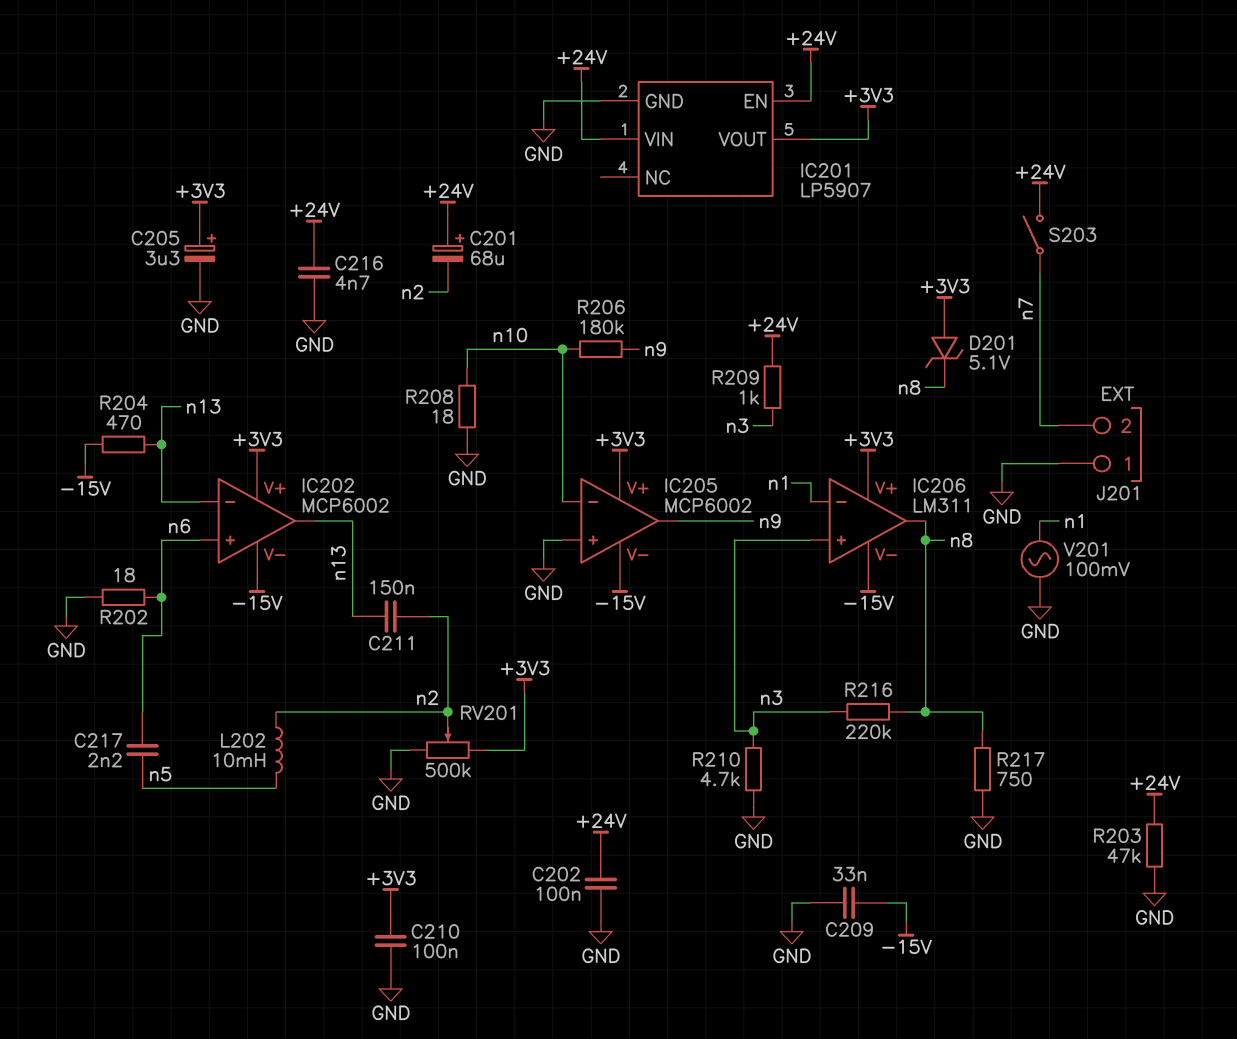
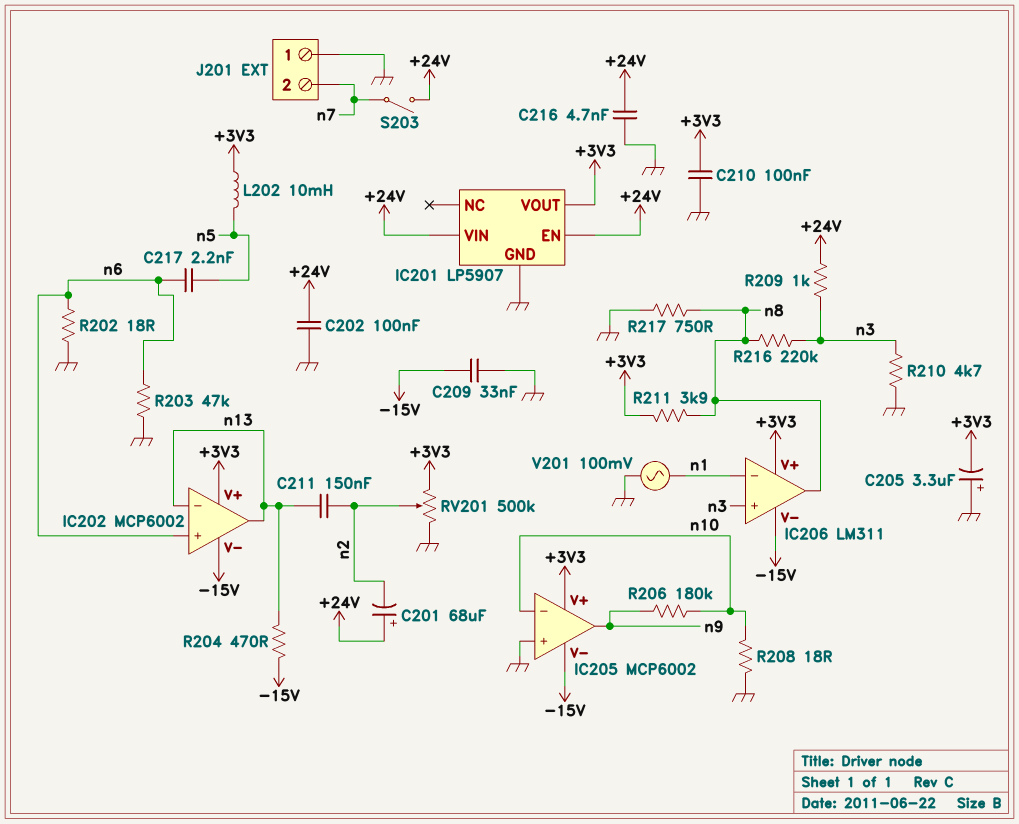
C205: 3.3uF (plus +3V3, minus GND) -> 3.3uF (plus GND, minus +3V3)
D201: zener 5.1V (A +3V3, K n8) -> none
L202: 10mH (n2, n5) -> 10mH (+3V3, n5)
R203: 47k (+24V, GND) -> 47k (GND, n6)
R211: none -> 3.9k (+3V3, n8)

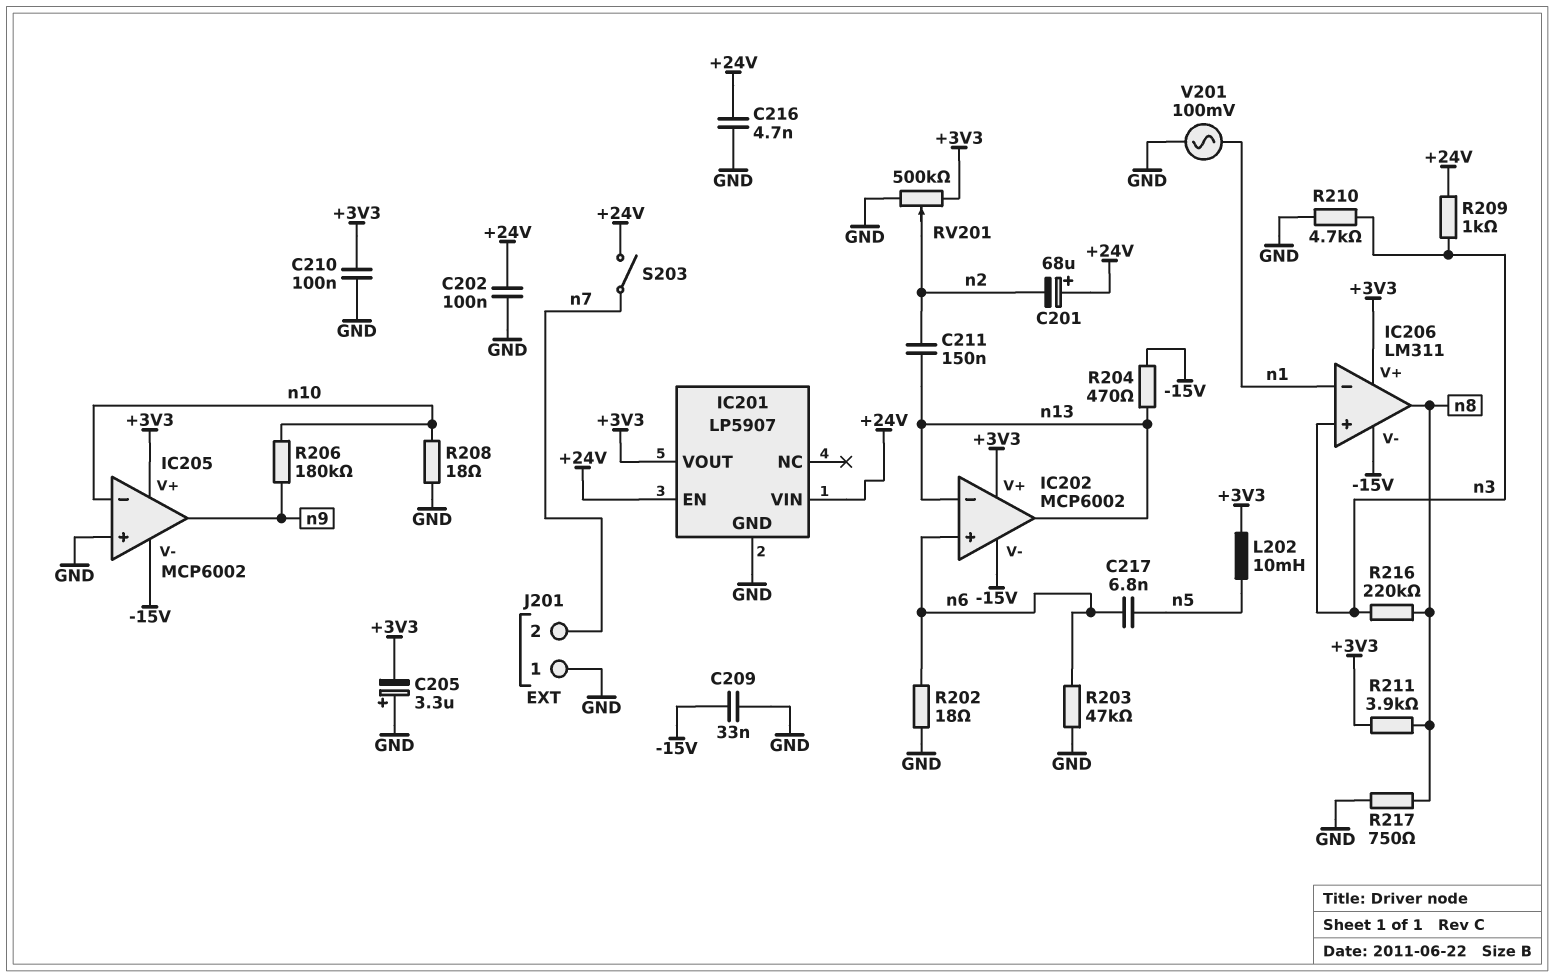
C217: 2.2nF (n5, n6) -> 6.8nF (n5, n6)

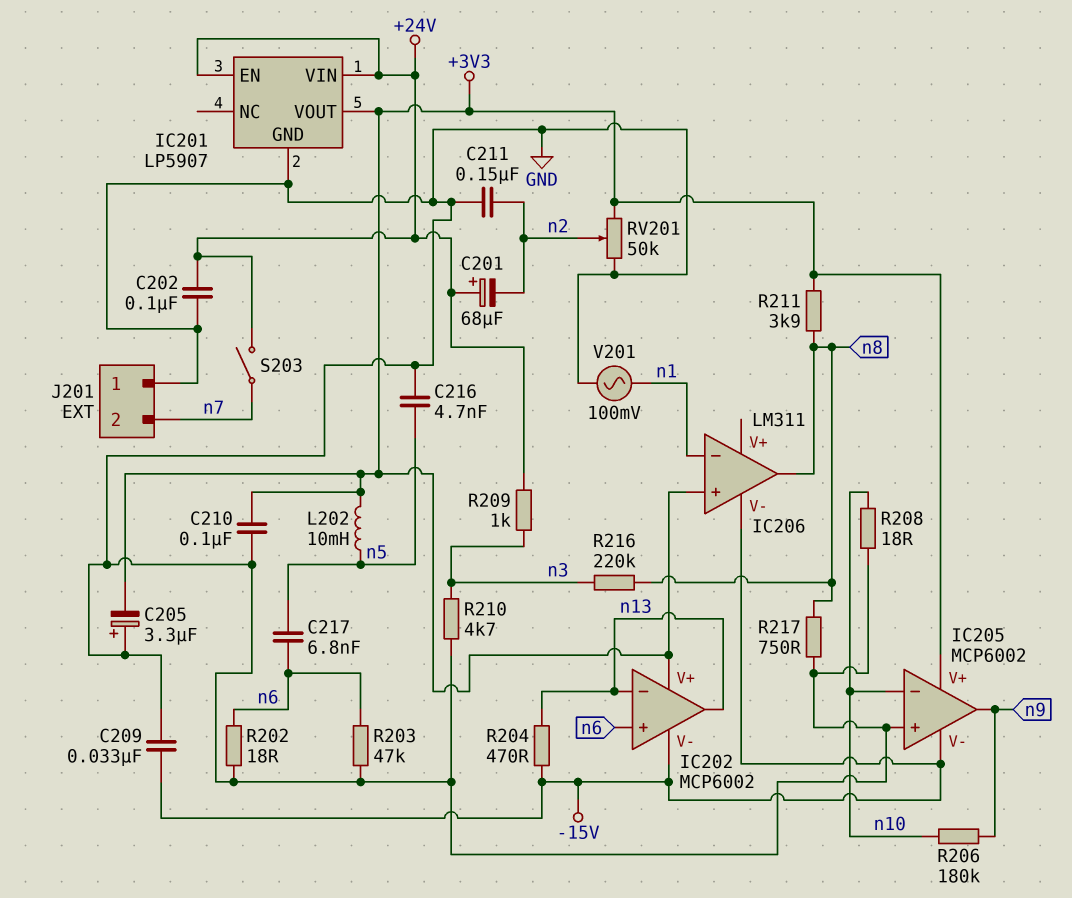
C211: 150nF (n2, n13) -> 150nF (GND, n2)
C216: 4.7nF (+24V, GND) -> 4.7nF (GND, n5)
IC206 pin V+: +3V3 -> none
IC206 pin in+: n3 -> +3V3
RV201: 500k (+3V3, GND, wiper n2) -> 50k (+3V3, GND, wiper n2)

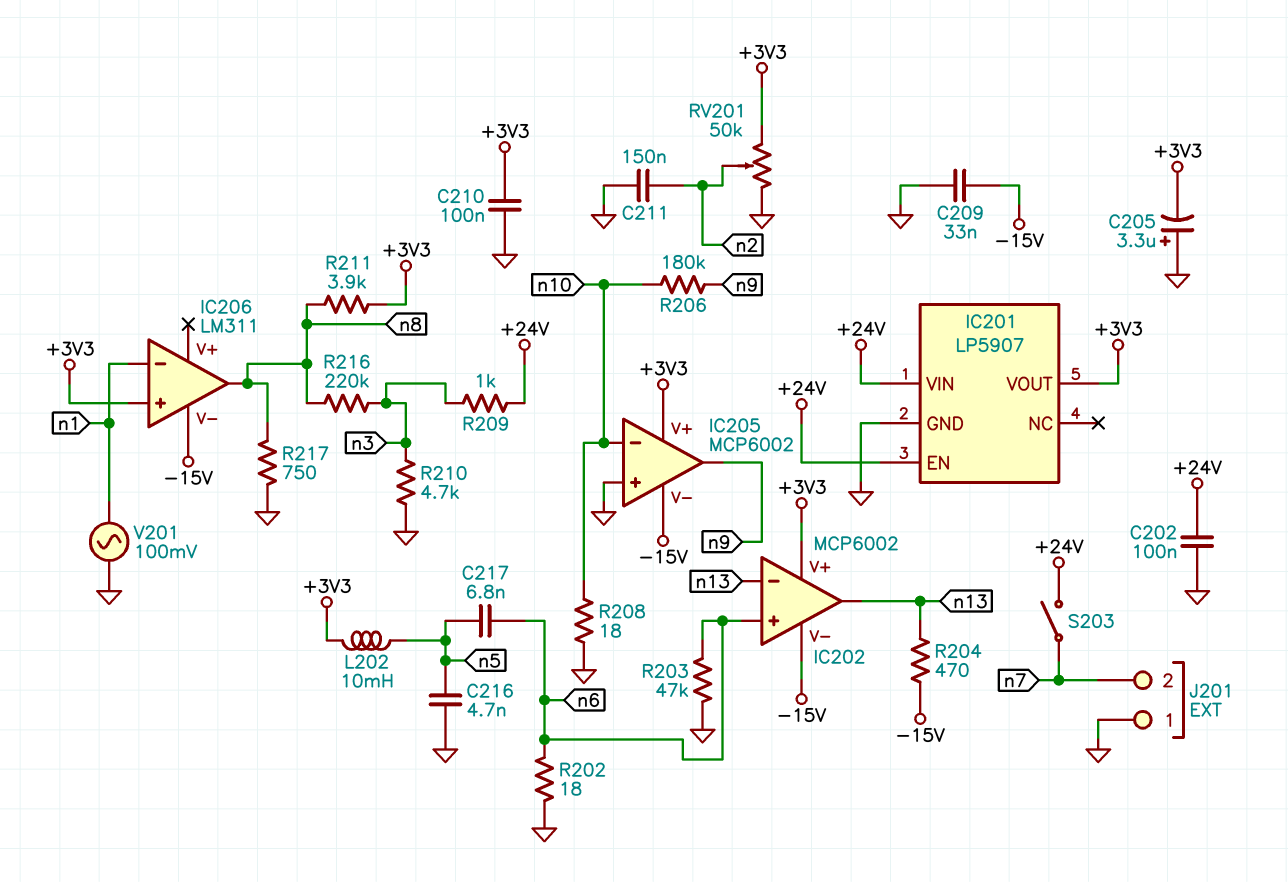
C201: 68uF (plus +24V, minus n2) -> none

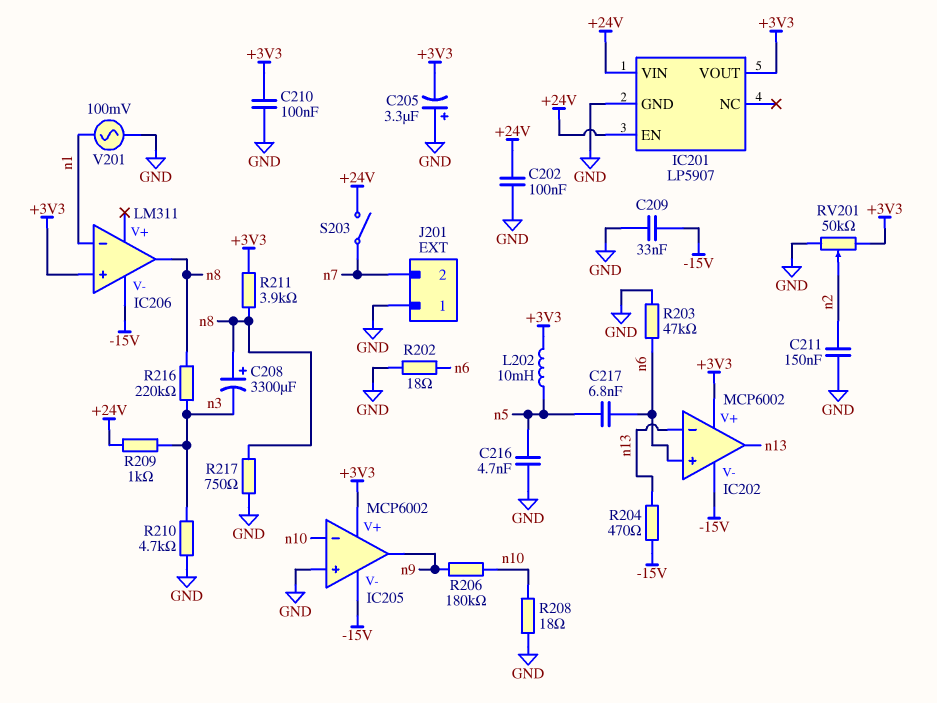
C208: none -> 3300uF (plus n8, minus n3)

